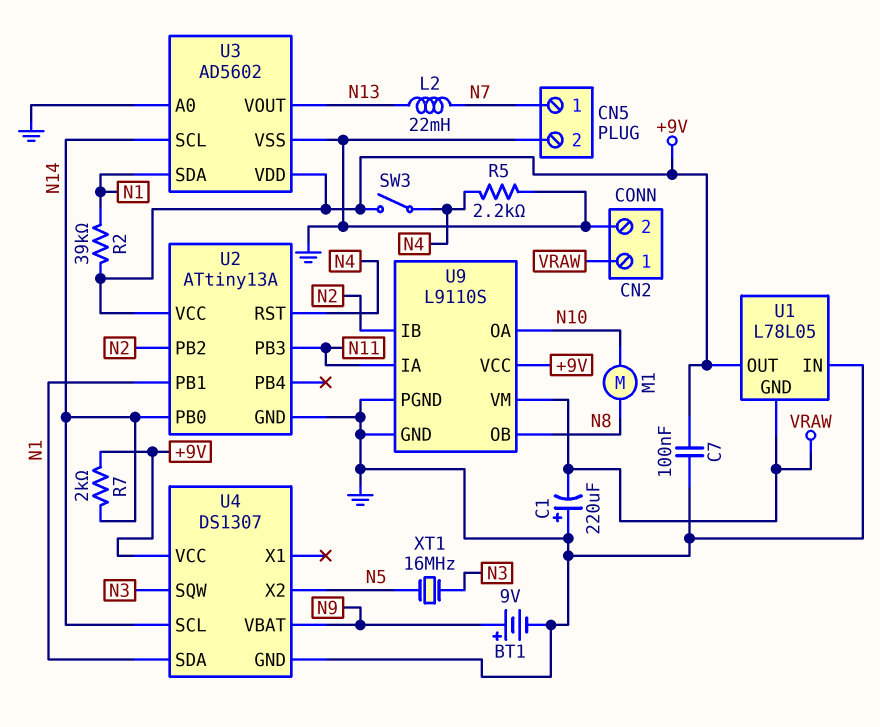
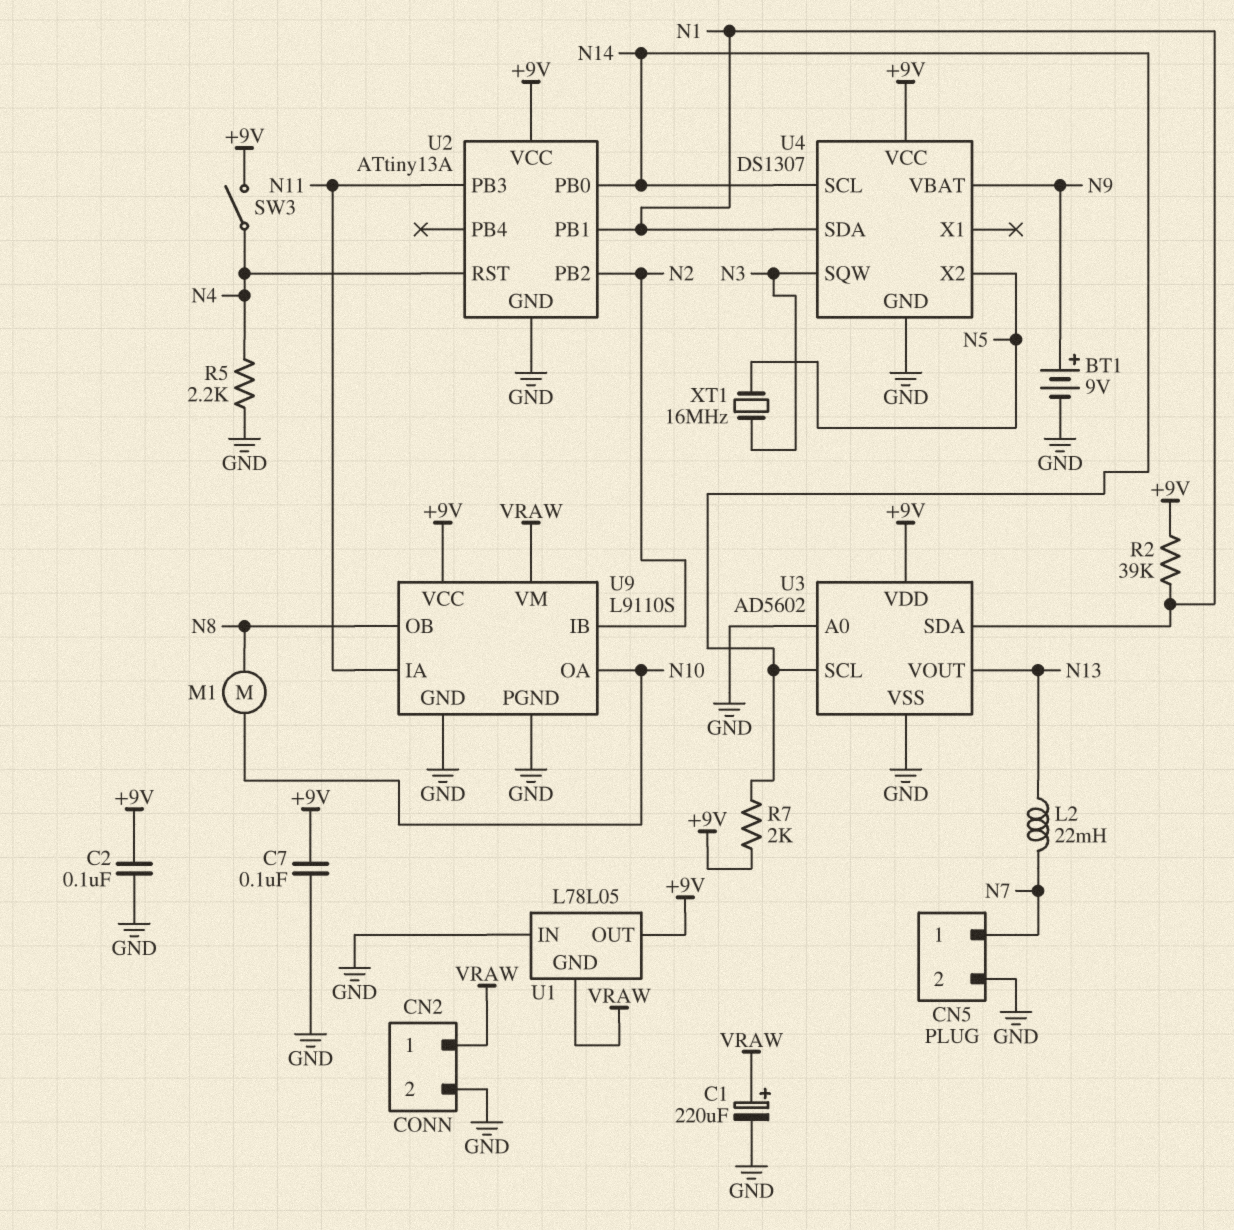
C1: 220uF (plus GND, minus VRAW) -> 220uF (plus VRAW, minus GND)
C2: none -> 100nF (+9V, GND)

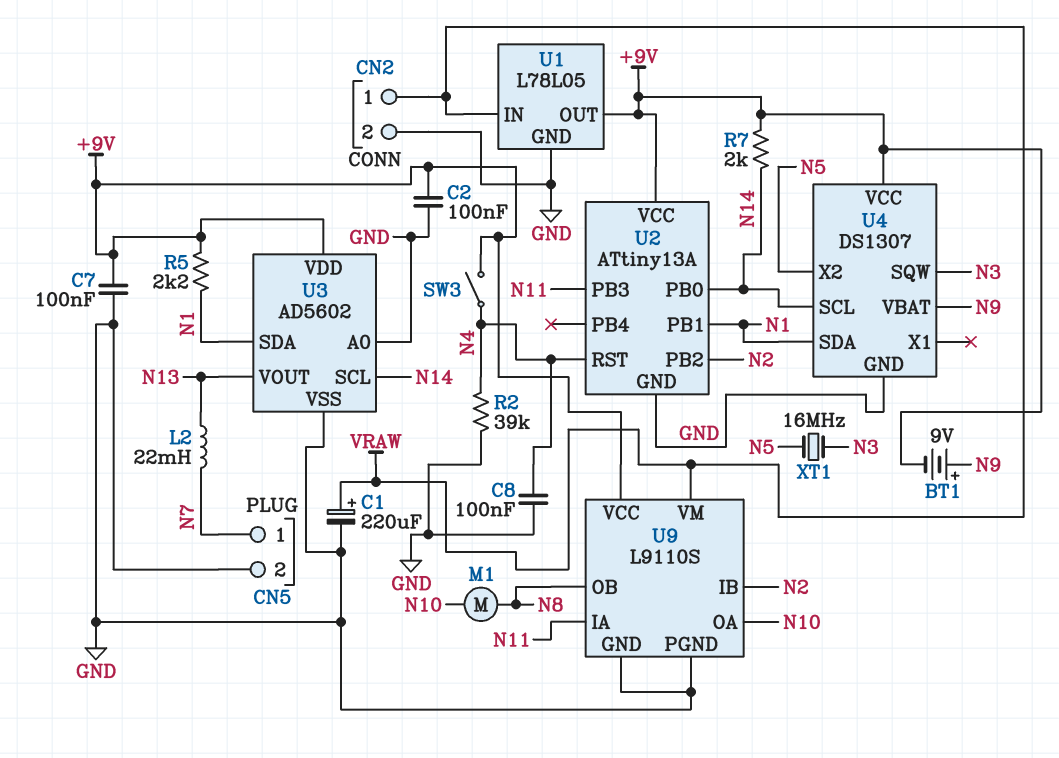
BT1: 9V (plus N9, minus GND) -> 9V (plus N9, minus +9V)
C8: none -> 100nF (GND, N4)
R2: 39k (+9V, N1) -> 39k (GND, N4)
R5: 2.2k (GND, N4) -> 2.2k (+9V, N1)
U1 pin GND: VRAW -> GND
U1 pin IN: GND -> VRAW

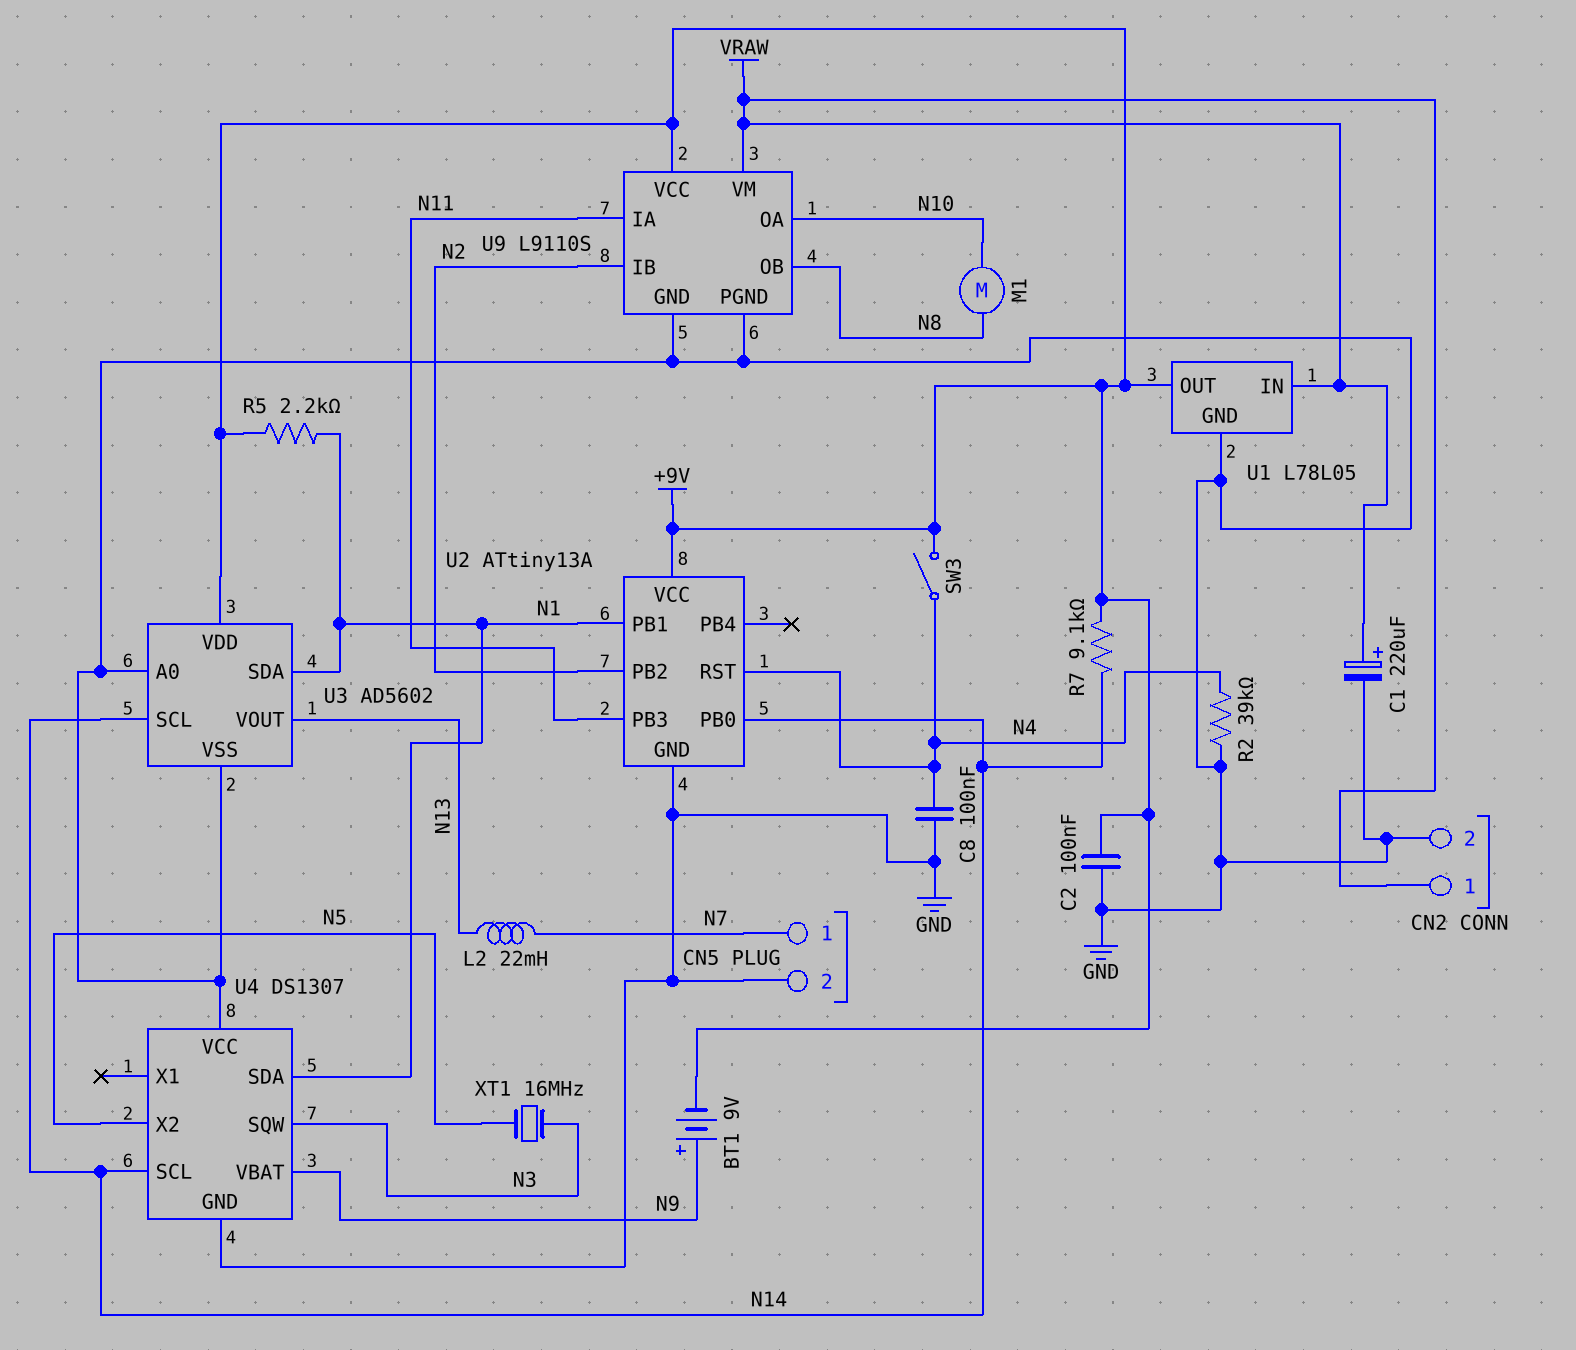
C7: 100nF (+9V, GND) -> none
R7: 2k (+9V, N14) -> 9.1k (+9V, N14)
U4 pin VCC: +9V -> GND

